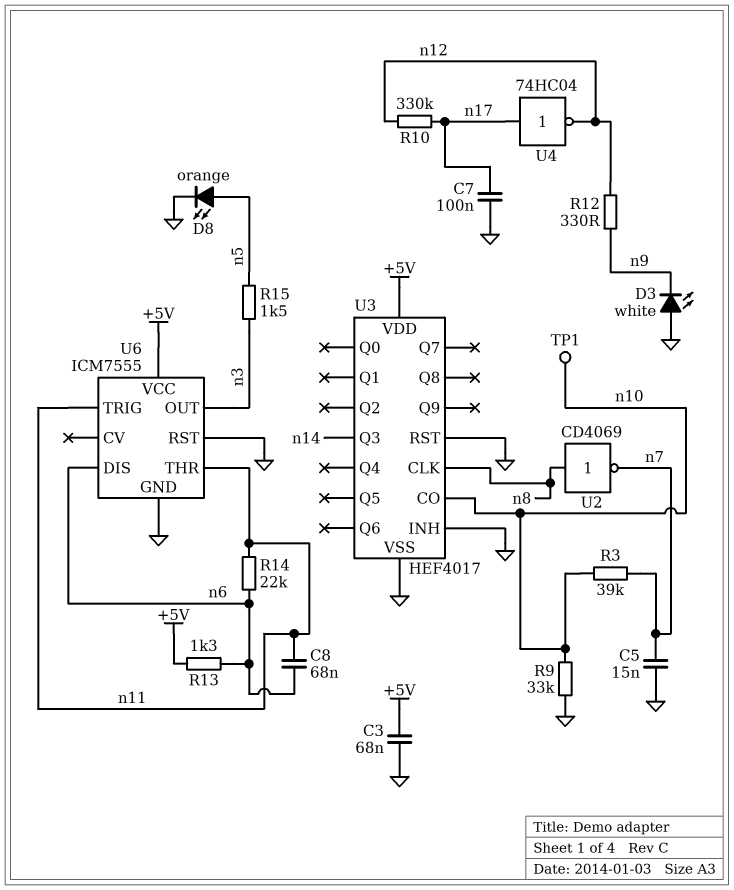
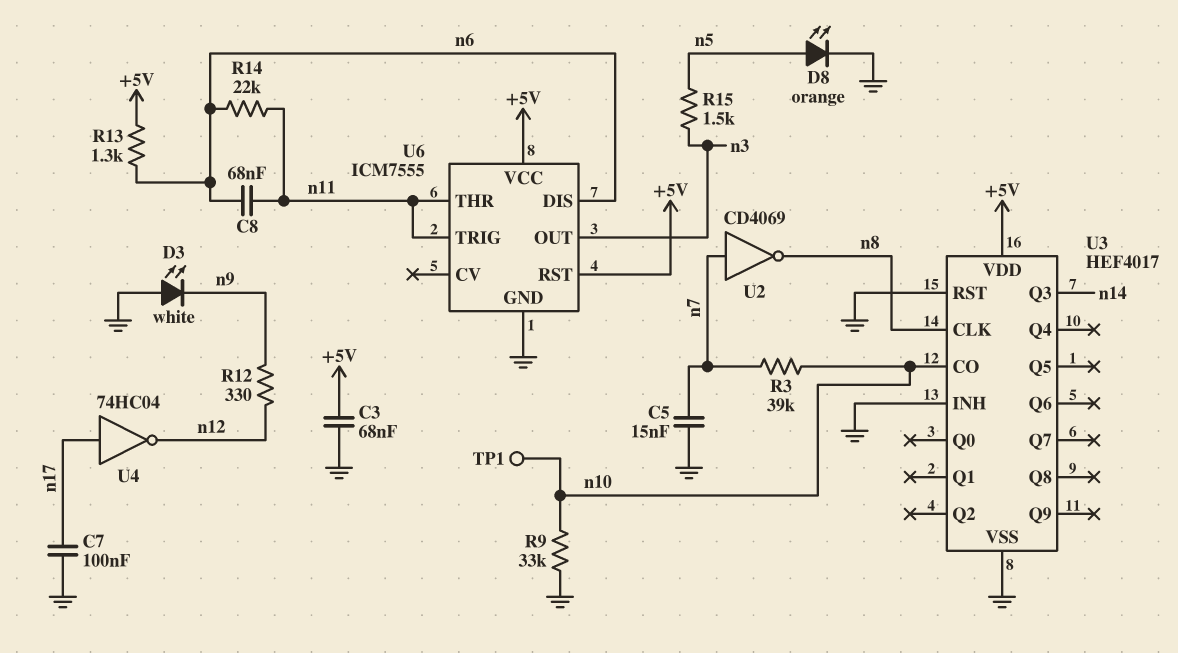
R10: 330k (n12, n17) -> none
U2: NOT CD4069 (in n8, out n7) -> NOT CD4069 (in n7, out n8)
U6 pin RST: GND -> +5V

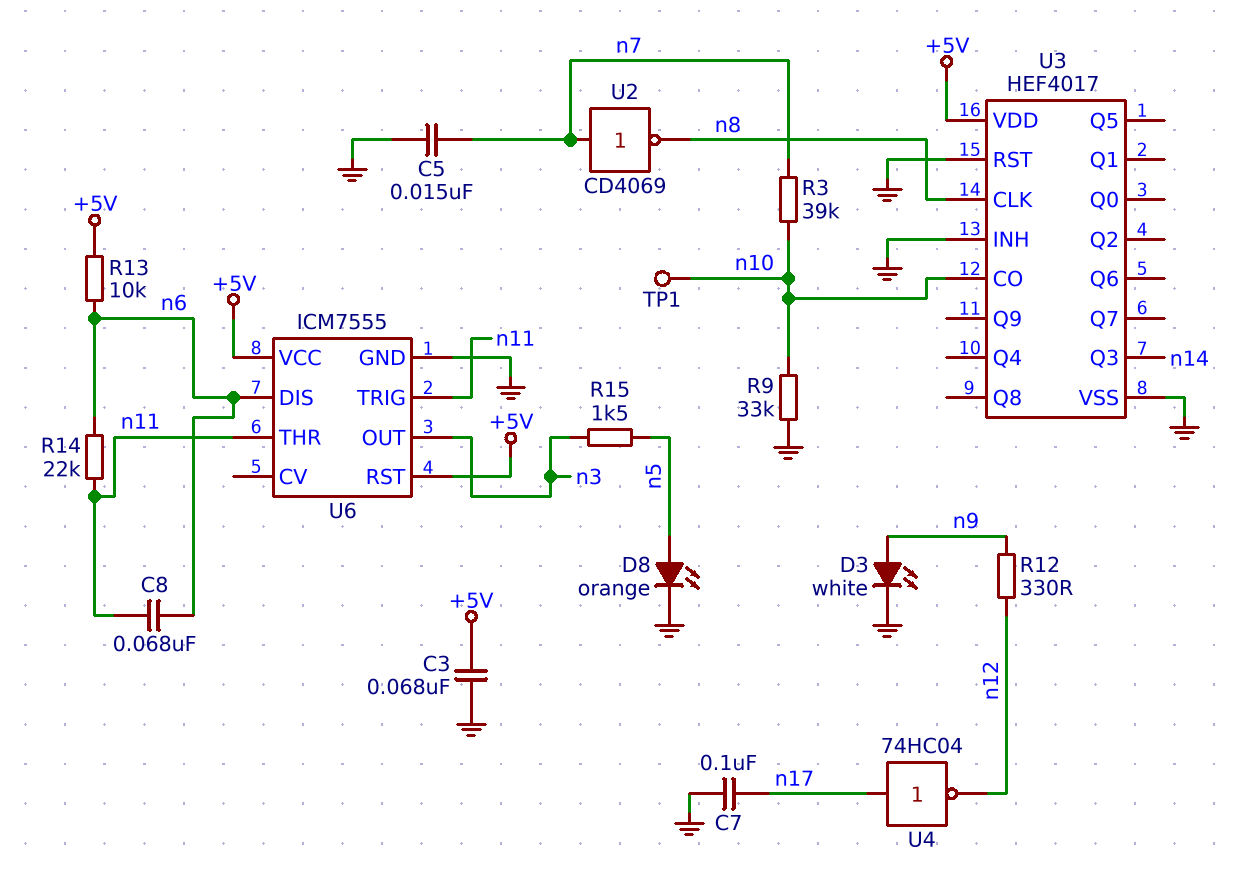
D3: LED white (A GND, K n9) -> LED white (A n9, K GND)
R13: 1.3k (+5V, n6) -> 10k (+5V, n6)

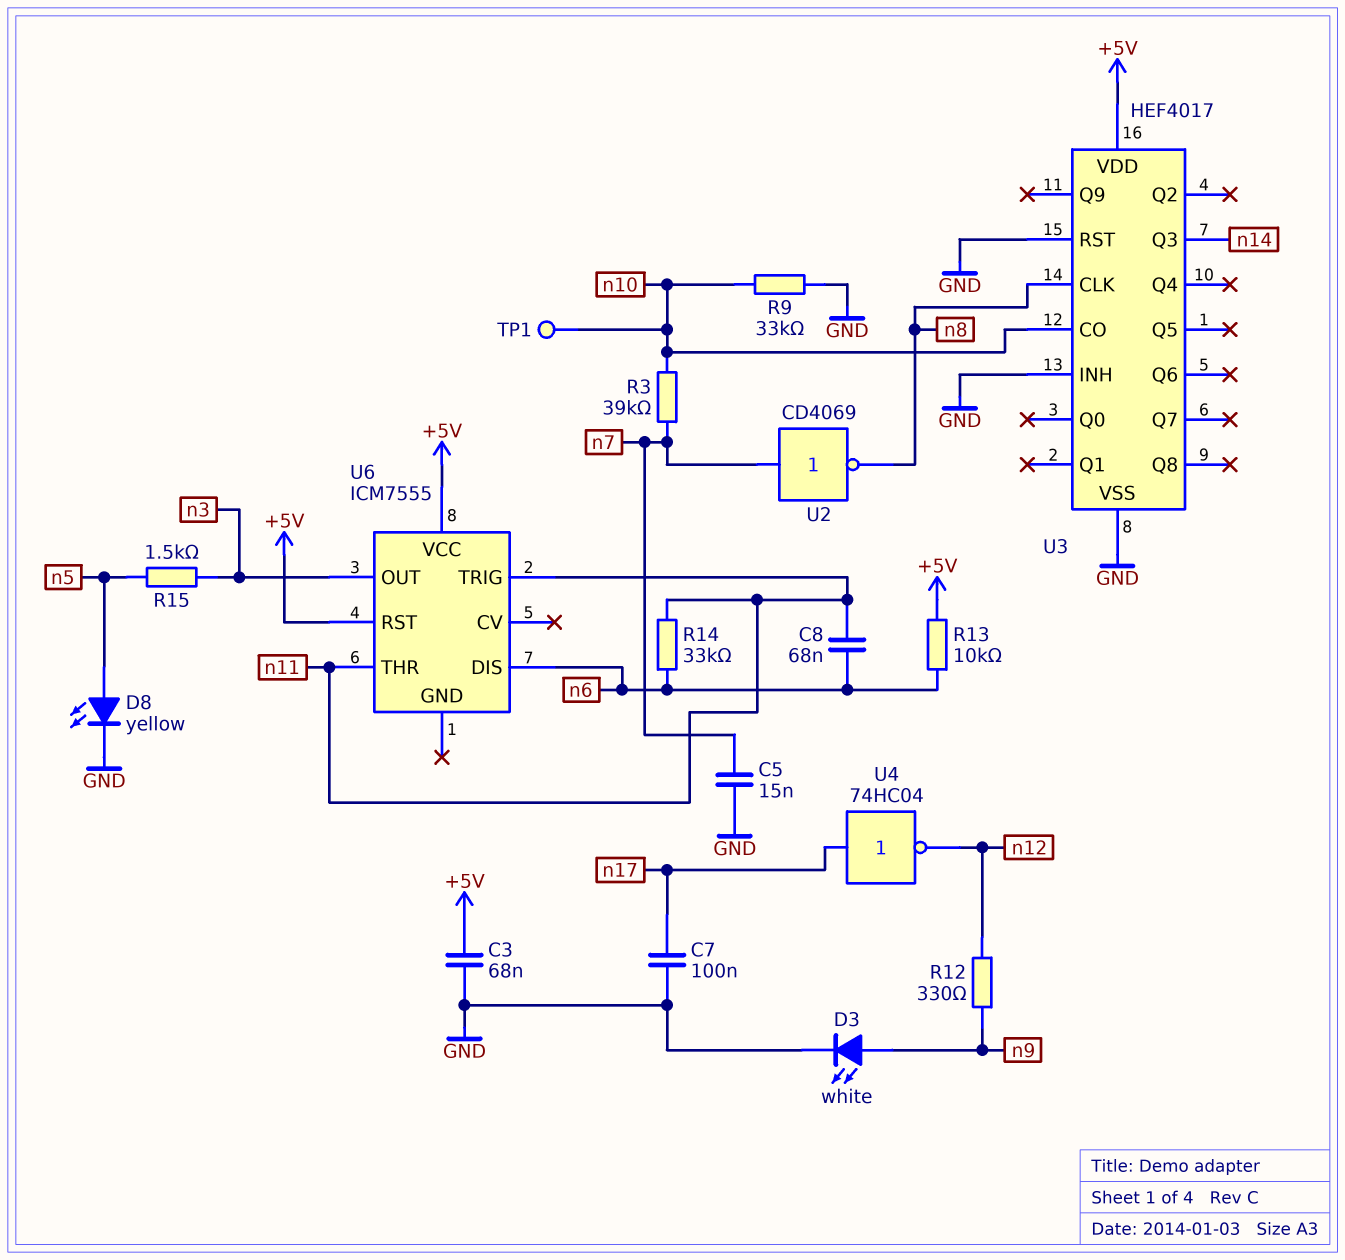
D8: LED orange (A n5, K GND) -> LED yellow (A n5, K GND)
R14: 22k (n6, n11) -> 33k (n6, n11)
U6 pin GND: GND -> none

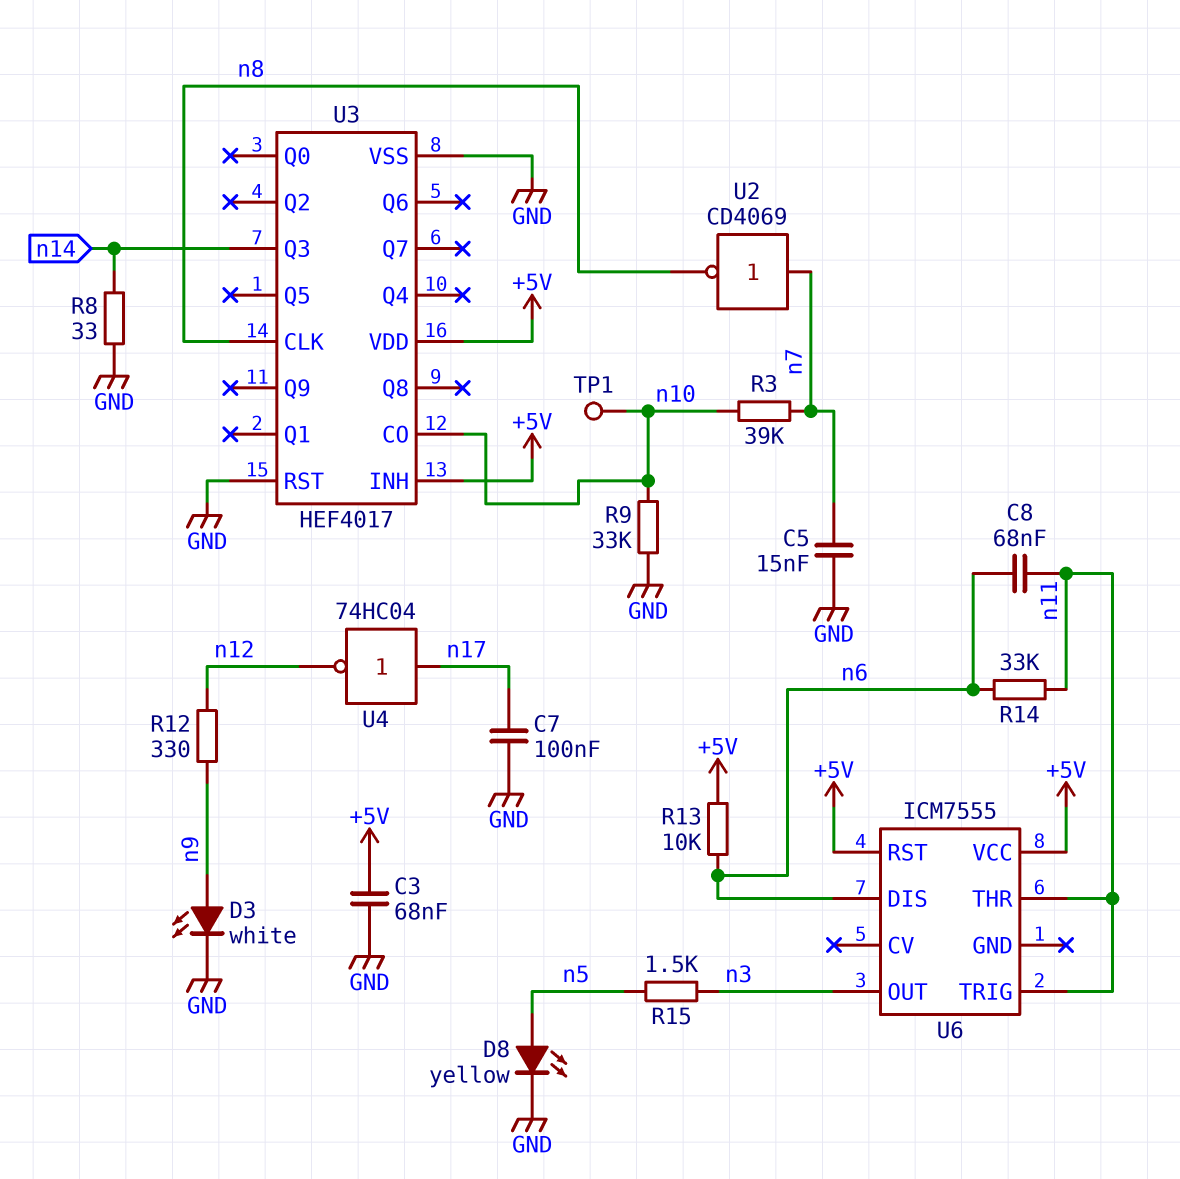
R8: none -> 33 (GND, n14)
U3 pin INH: GND -> +5V

